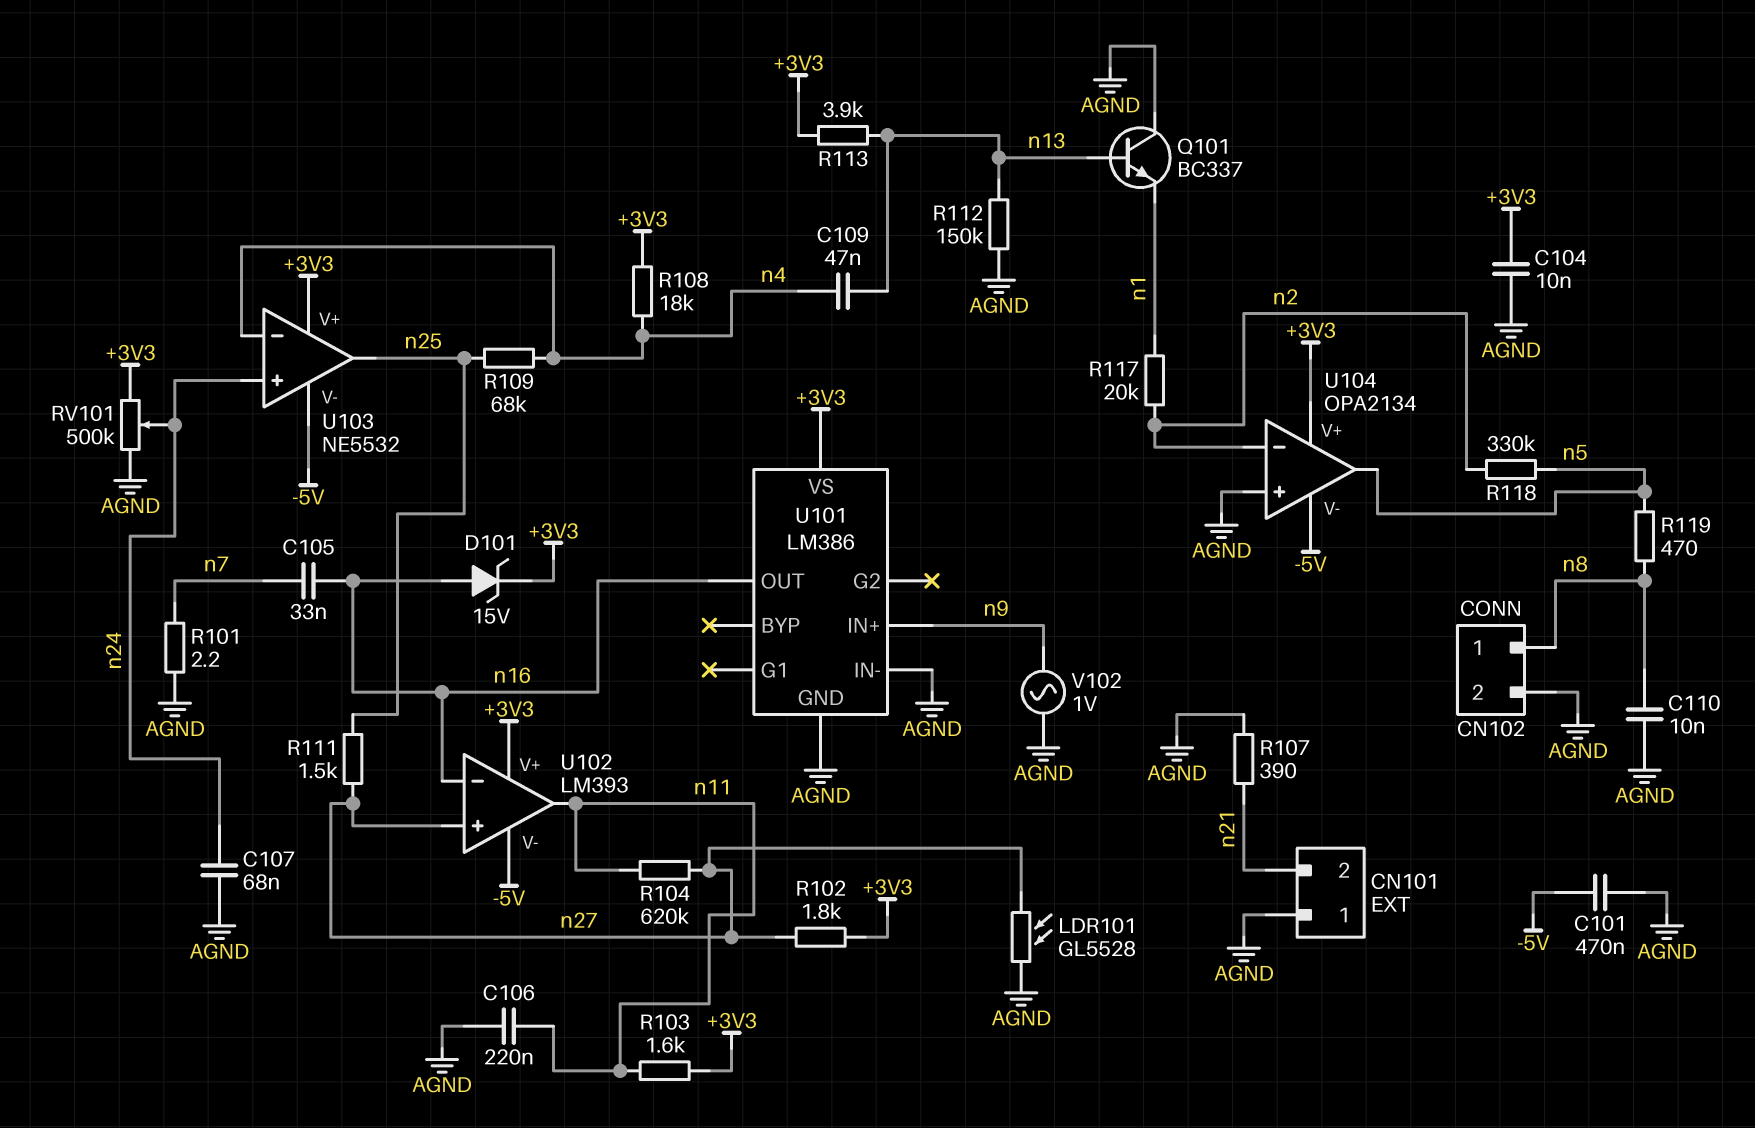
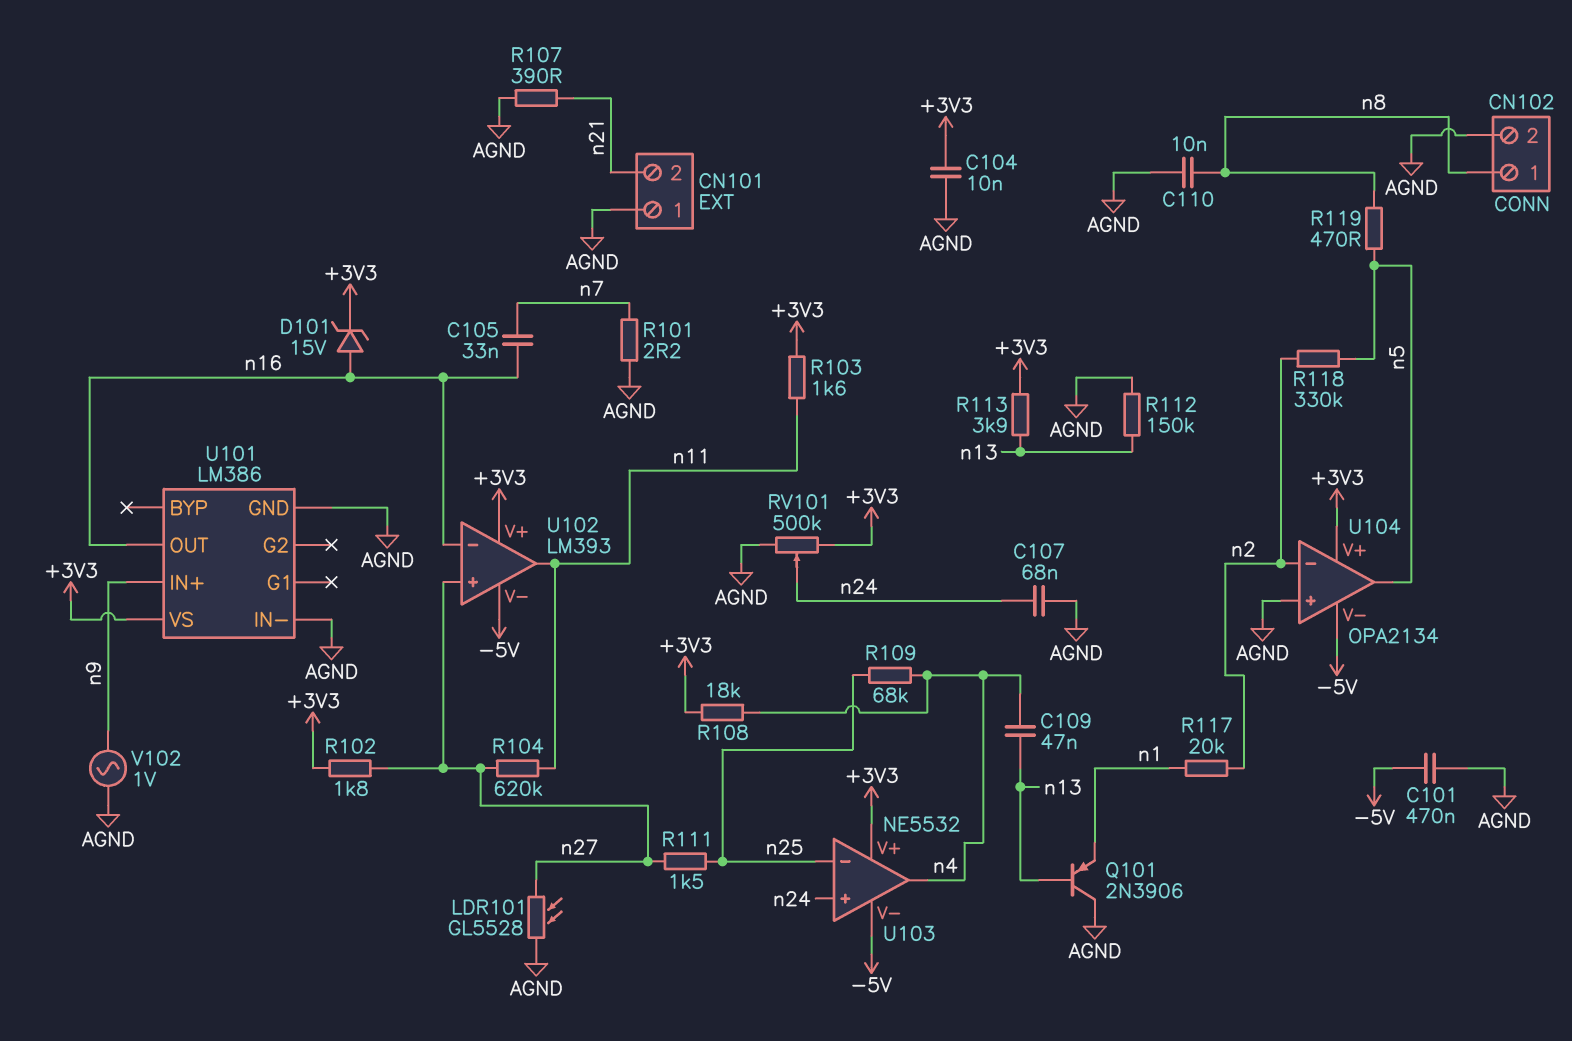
C106: 220nF (AGND, n11) -> none
Q101: NPN BC337 (B n13, C AGND, E n1) -> PNP 2N3906 (B n13, C AGND, E n1)
U103 pin in-: n4 -> n25
U103 pin out: n25 -> n4

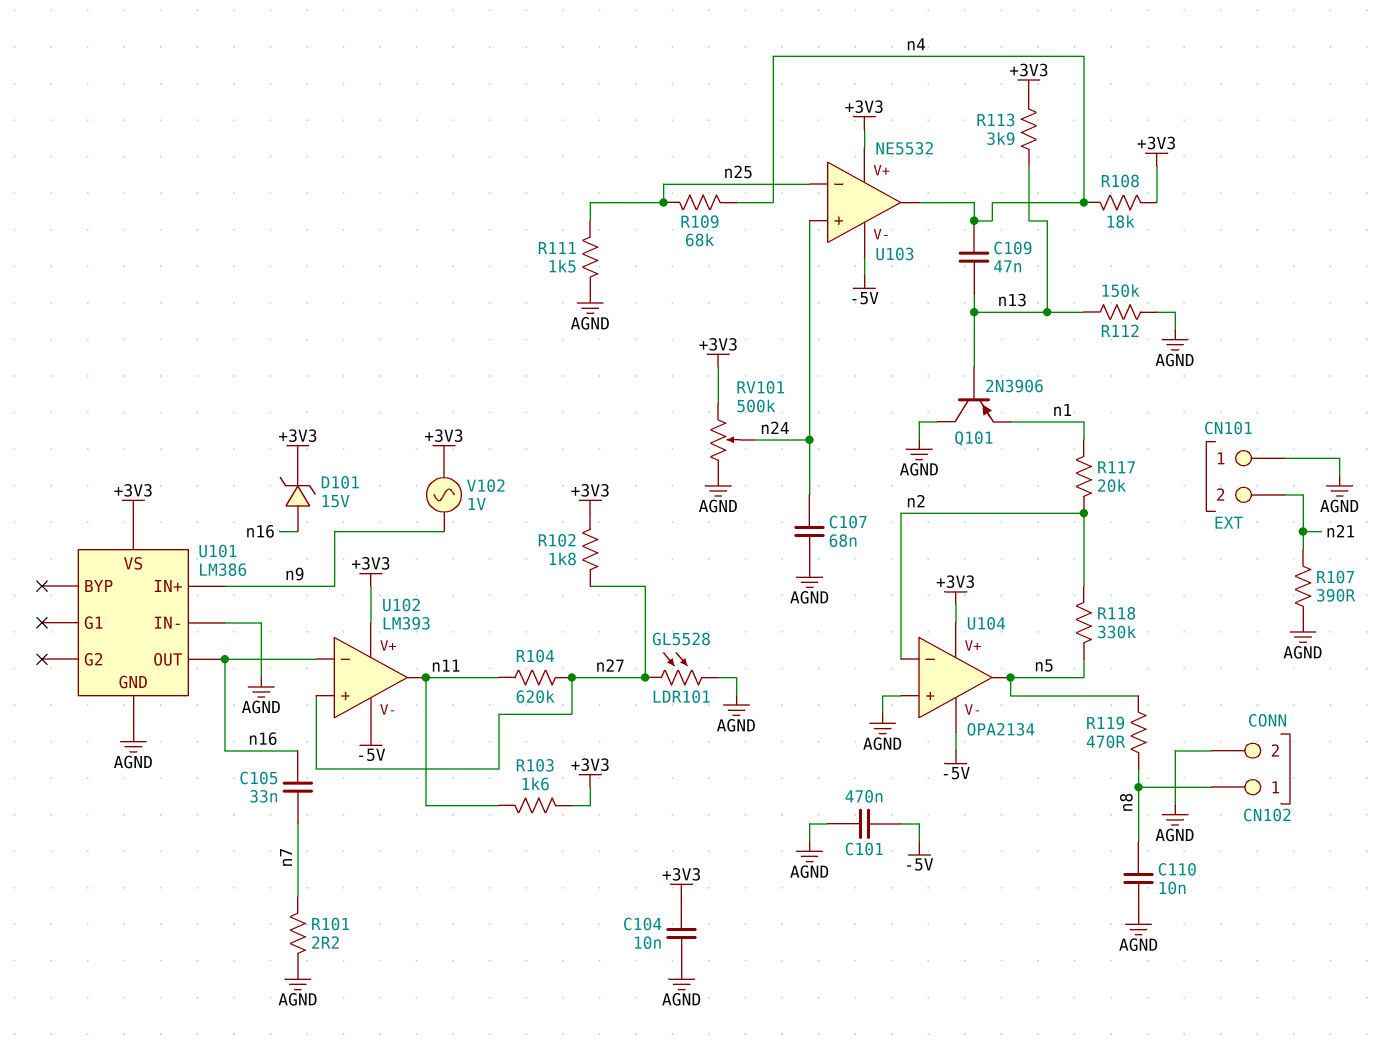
R111: 1.5k (n25, n27) -> 1.5k (AGND, n25)
V102: AC 1V (AGND, n9) -> AC 1V (+3V3, n9)

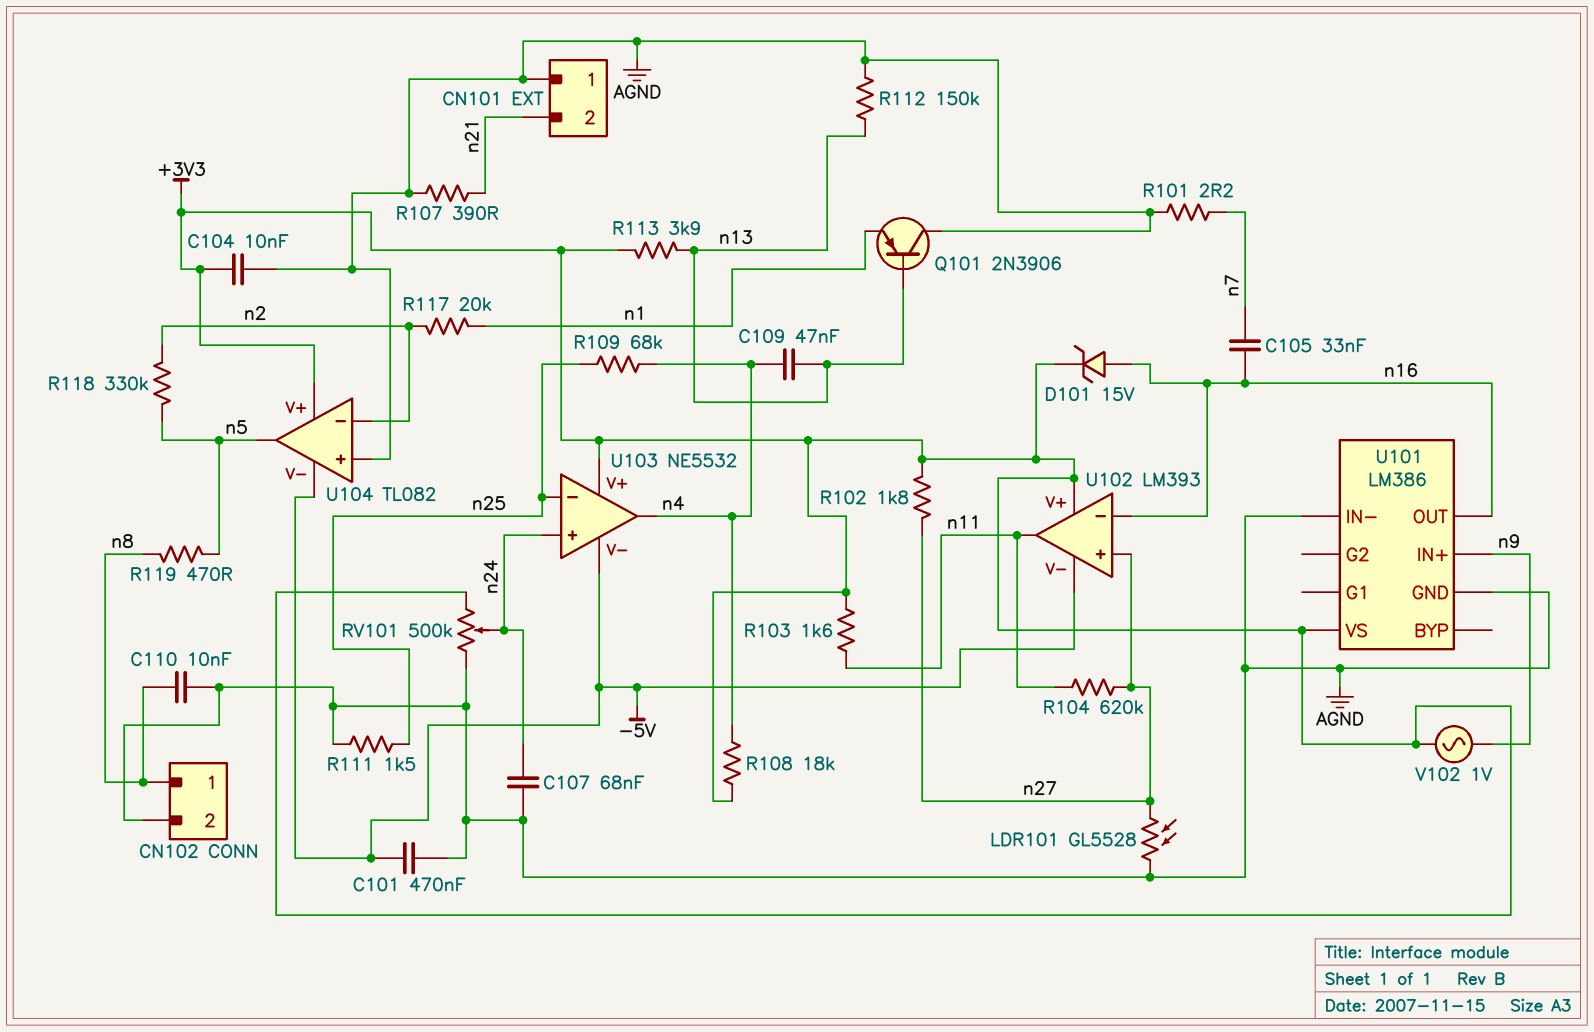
U104: OPA2134 -> TL082

